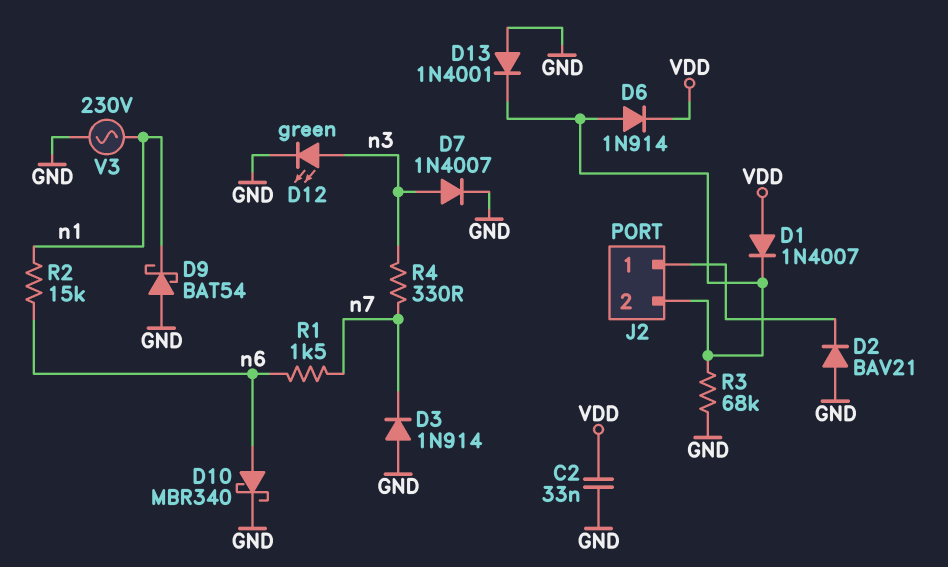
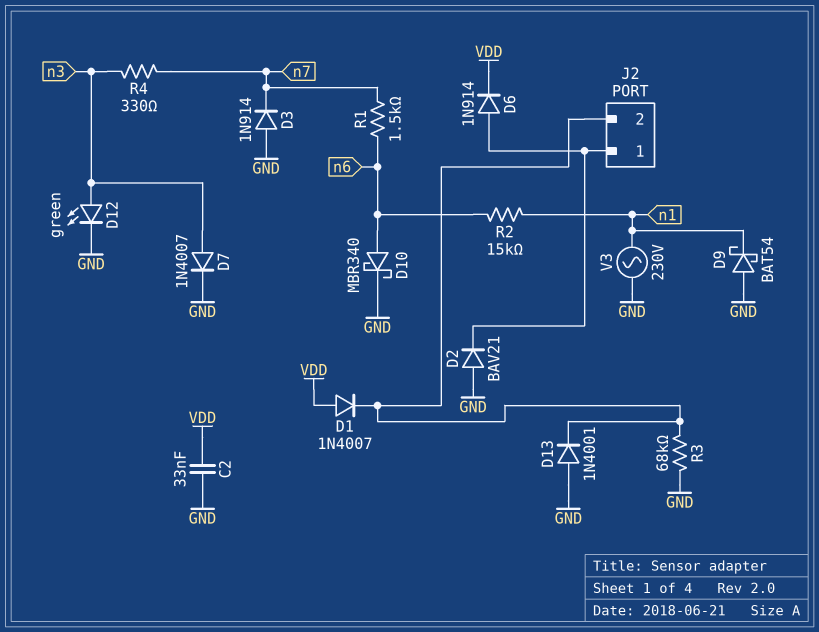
D6: diode 1N914 (A J2/2, K VDD) -> diode 1N914 (A J2/1, K VDD)

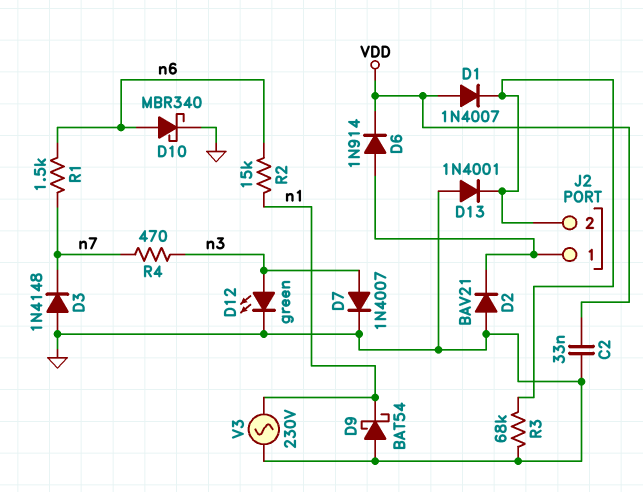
D3: diode 1N914 (A GND, K n7) -> diode 1N4148 (A GND, K n7)
R4: 330 (n3, n7) -> 470 (n3, n7)

